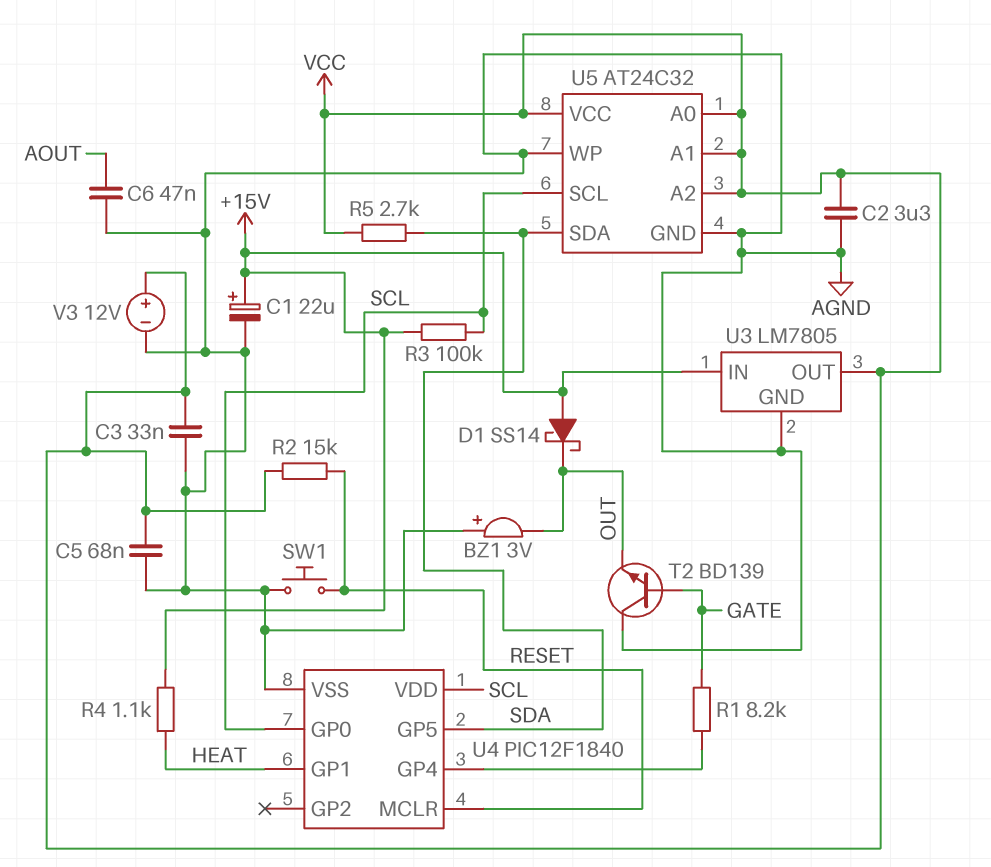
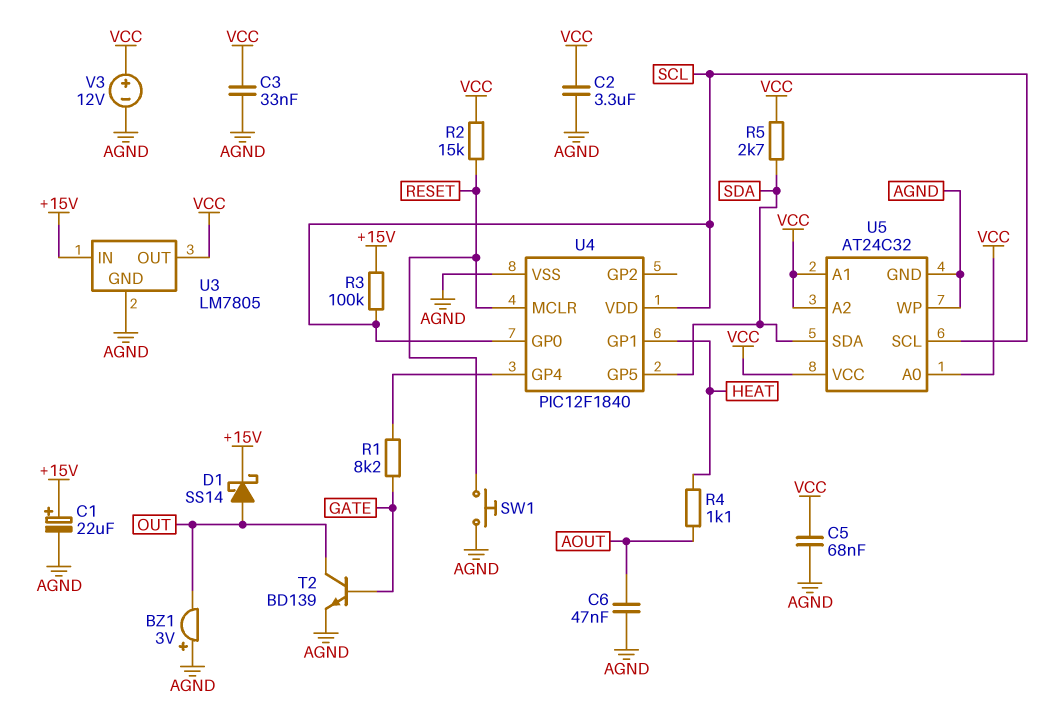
D1: schottky SS14 (A +15V, K OUT) -> schottky SS14 (A OUT, K +15V)
R4: 1.1k (+15V, HEAT) -> 1.1k (AOUT, HEAT)
T2: NPN BD139 (B GATE, C AGND, E OUT) -> NPN BD139 (B GATE, C OUT, E AGND)

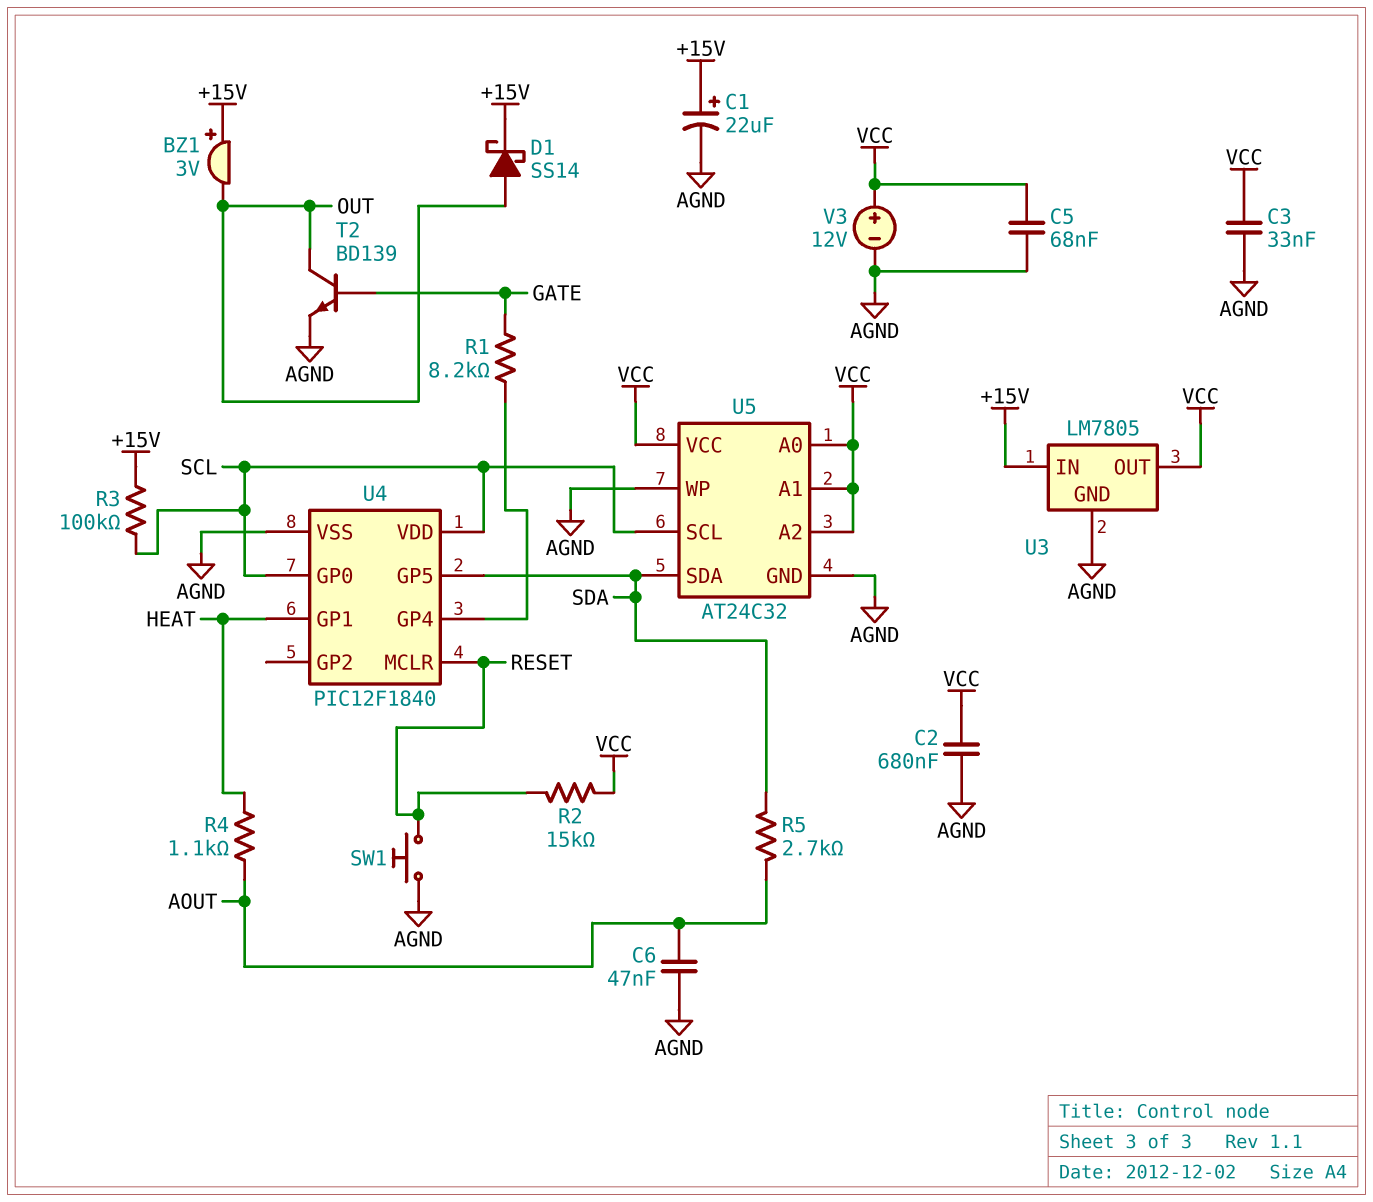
BZ1: buzzer 3V (plus AGND, minus OUT) -> buzzer 3V (plus +15V, minus OUT)
C2: 3.3uF (AGND, VCC) -> 680nF (AGND, VCC)
R5: 2.7k (SDA, VCC) -> 2.7k (AOUT, SDA)

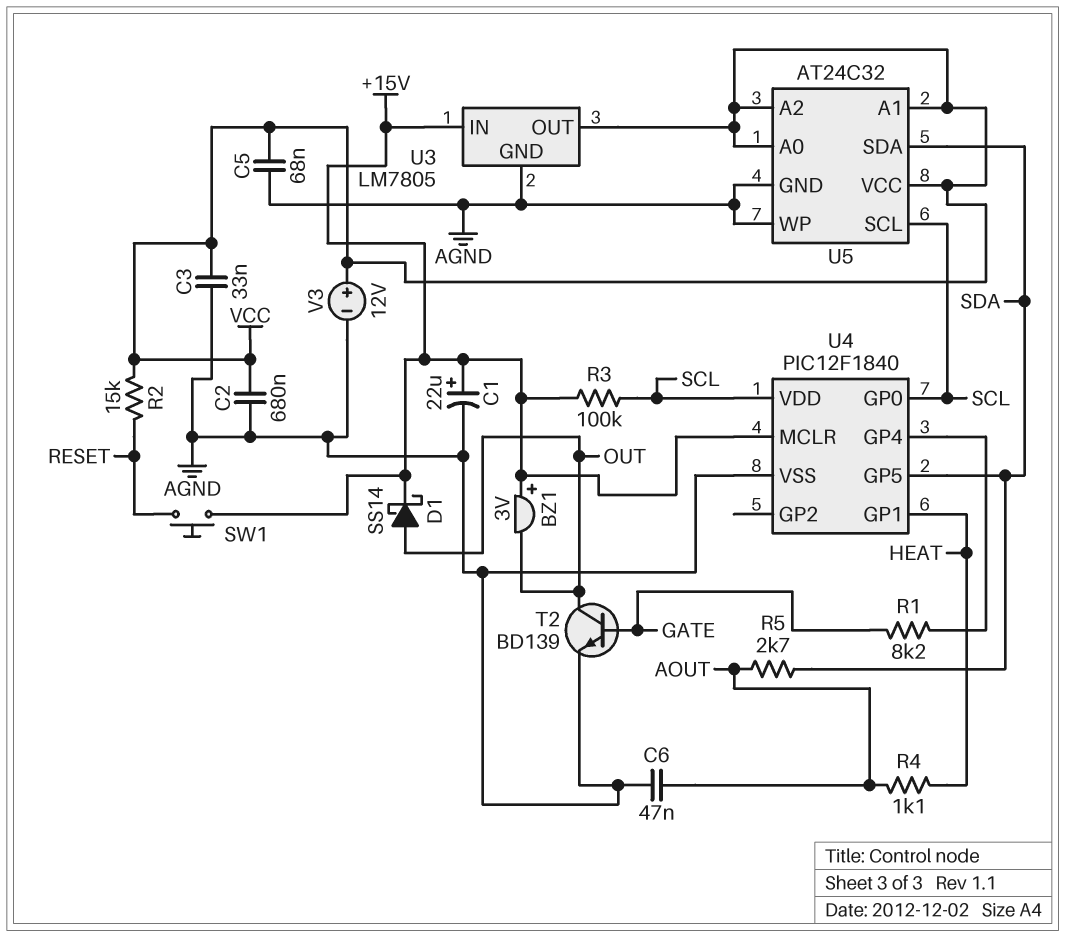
SW1: button (AGND, RESET) -> button (+15V, RESET)
U4 pin MCLR: RESET -> +15V

